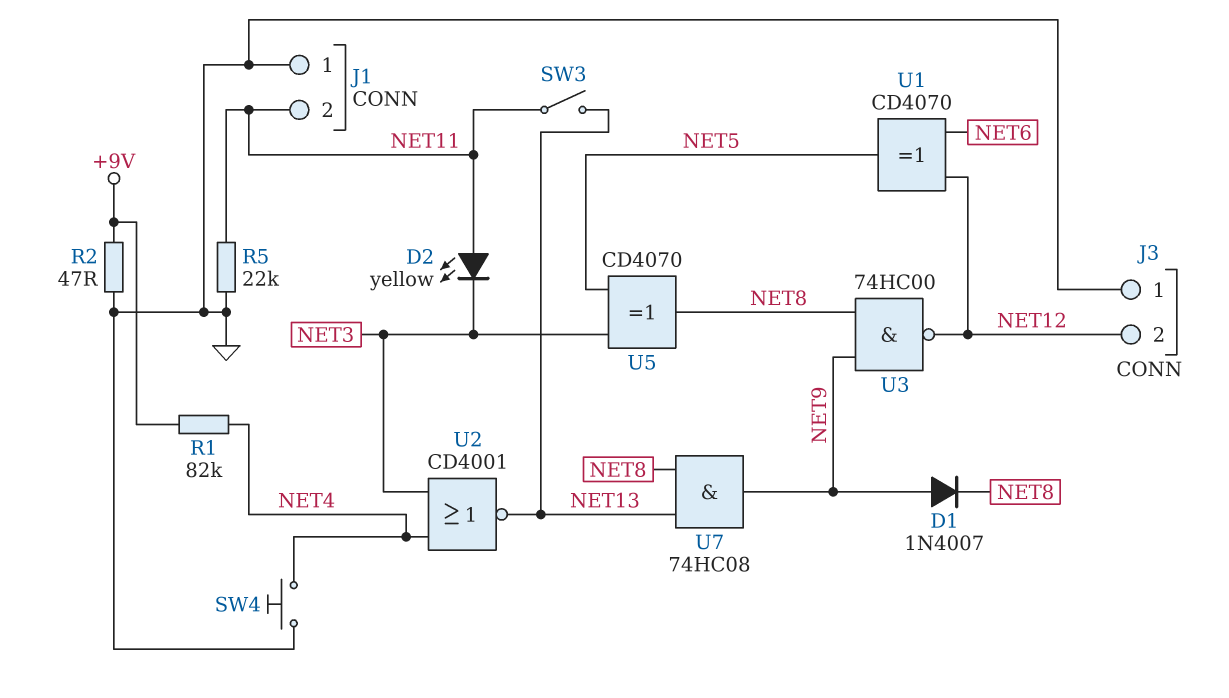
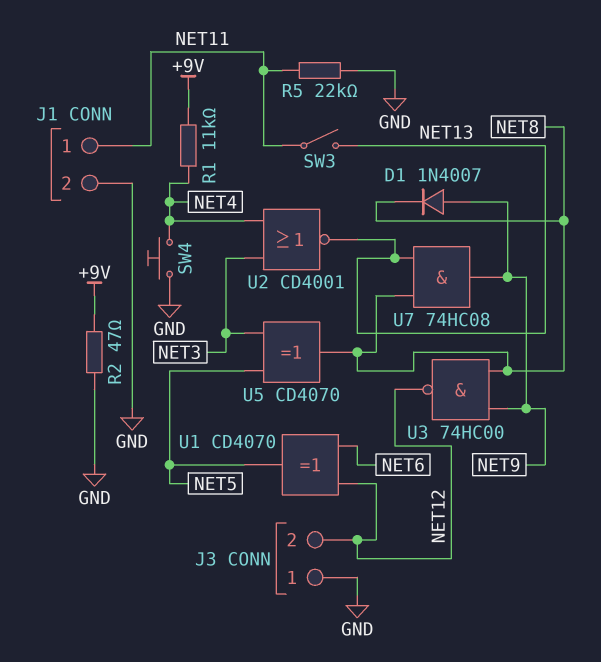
D2: LED yellow (A NET11, K NET3) -> none
J1 pin 1: GND -> NET11
J1 pin 2: NET11 -> GND
R1: 82k (+9V, NET4) -> 11k (+9V, NET4)

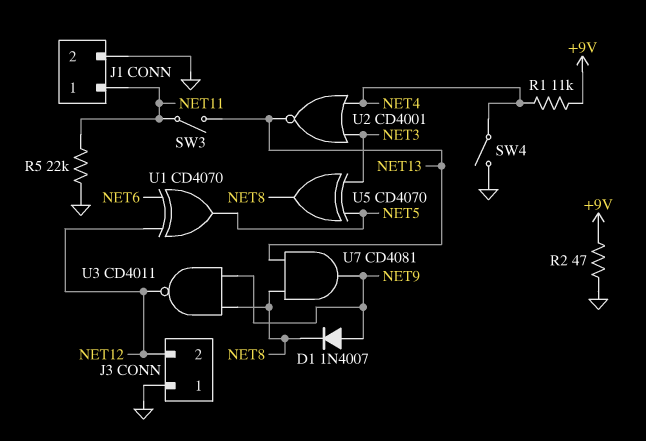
SW4: button (GND, NET4) -> switch (GND, NET4)
U3: NAND 74HC00 (in NET8, in NET9, out NET12) -> NAND CD4011 (in NET8, in NET9, out NET12)
U7: AND 74HC08 (in NET8, in NET13, out NET9) -> AND CD4081 (in NET8, in NET13, out NET9)

